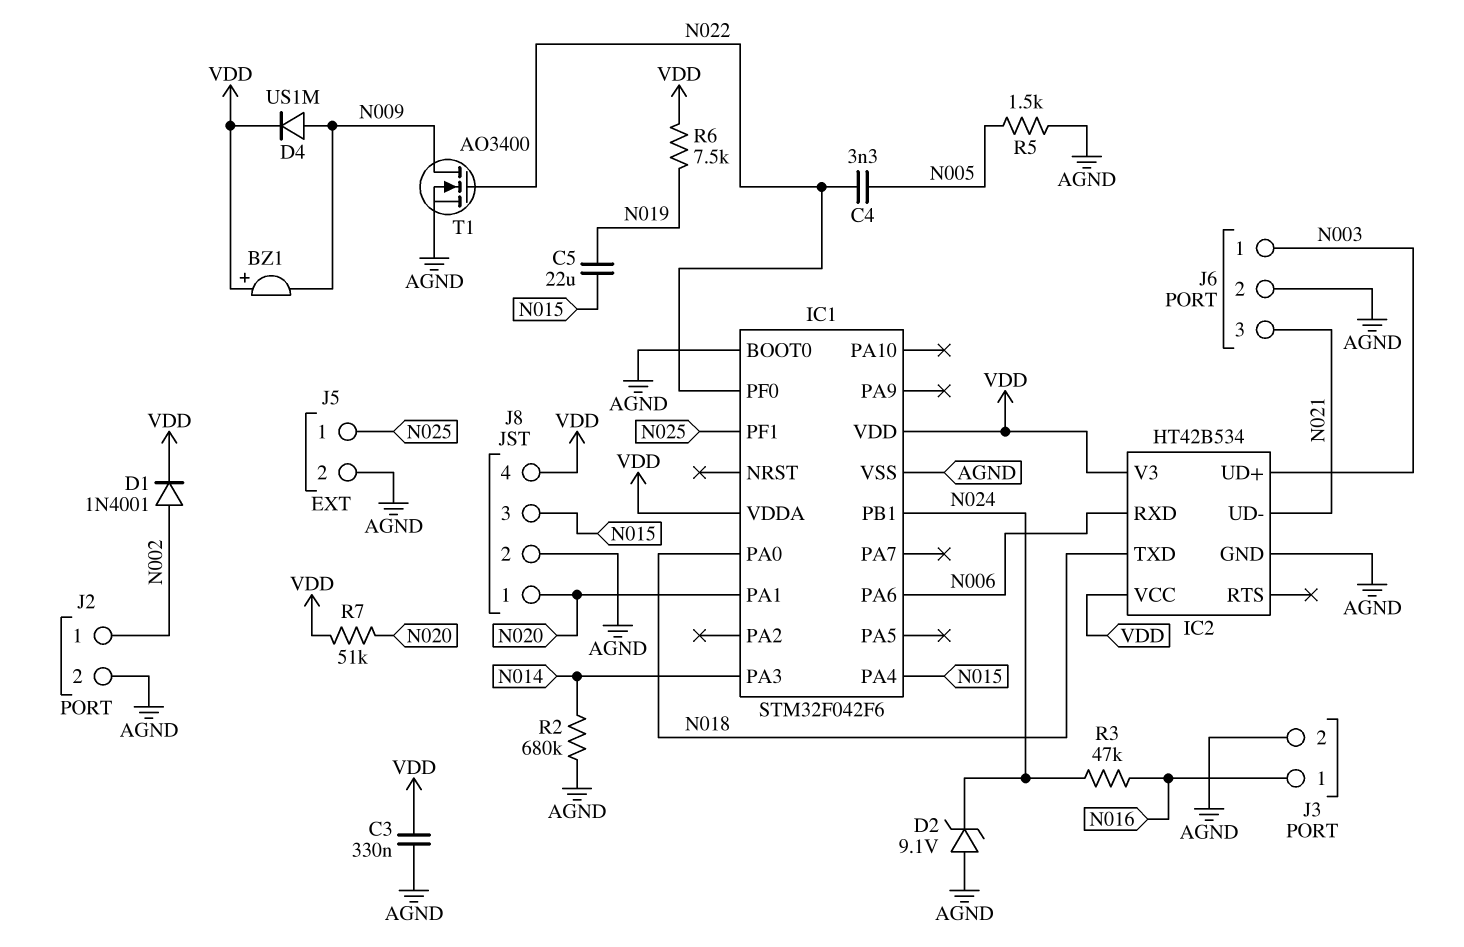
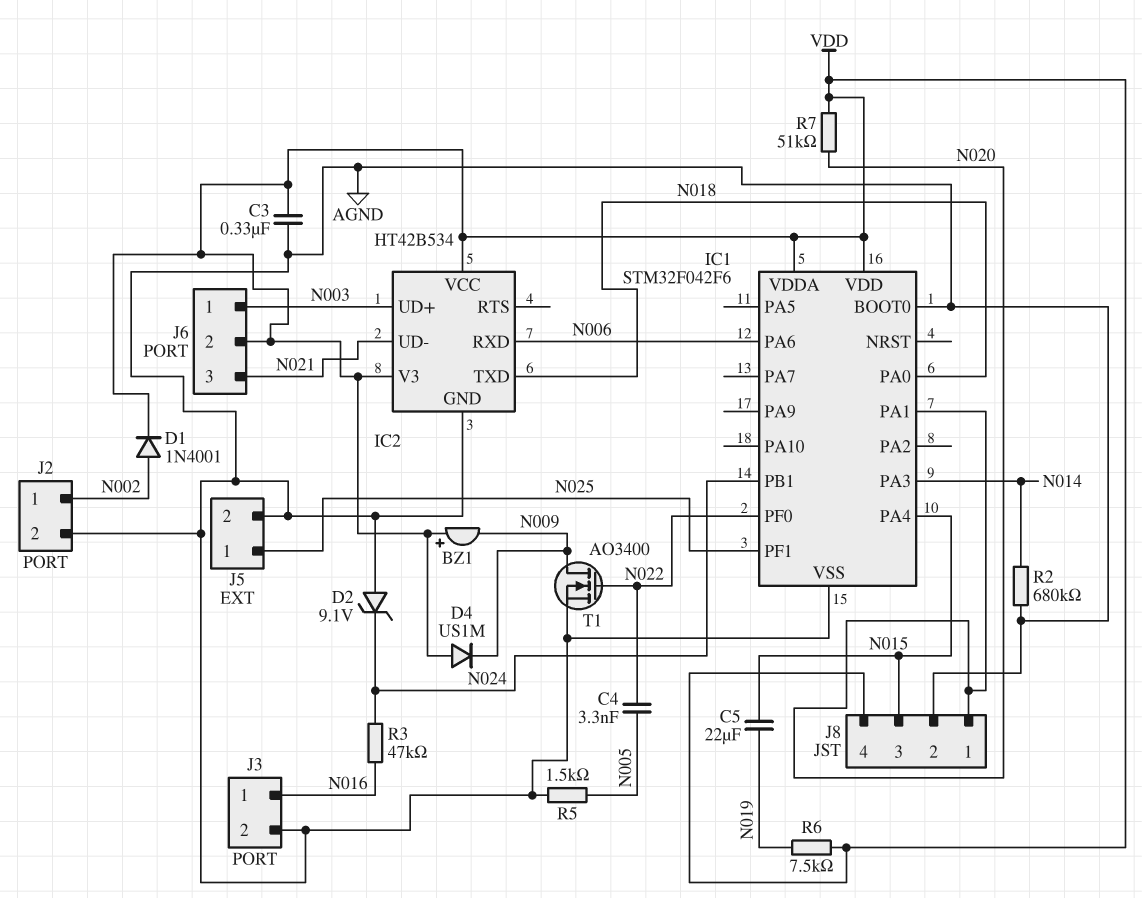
D4: diode US1M (A N009, K VDD) -> diode US1M (A VDD, K N009)
J6 pin 2: AGND -> VDD

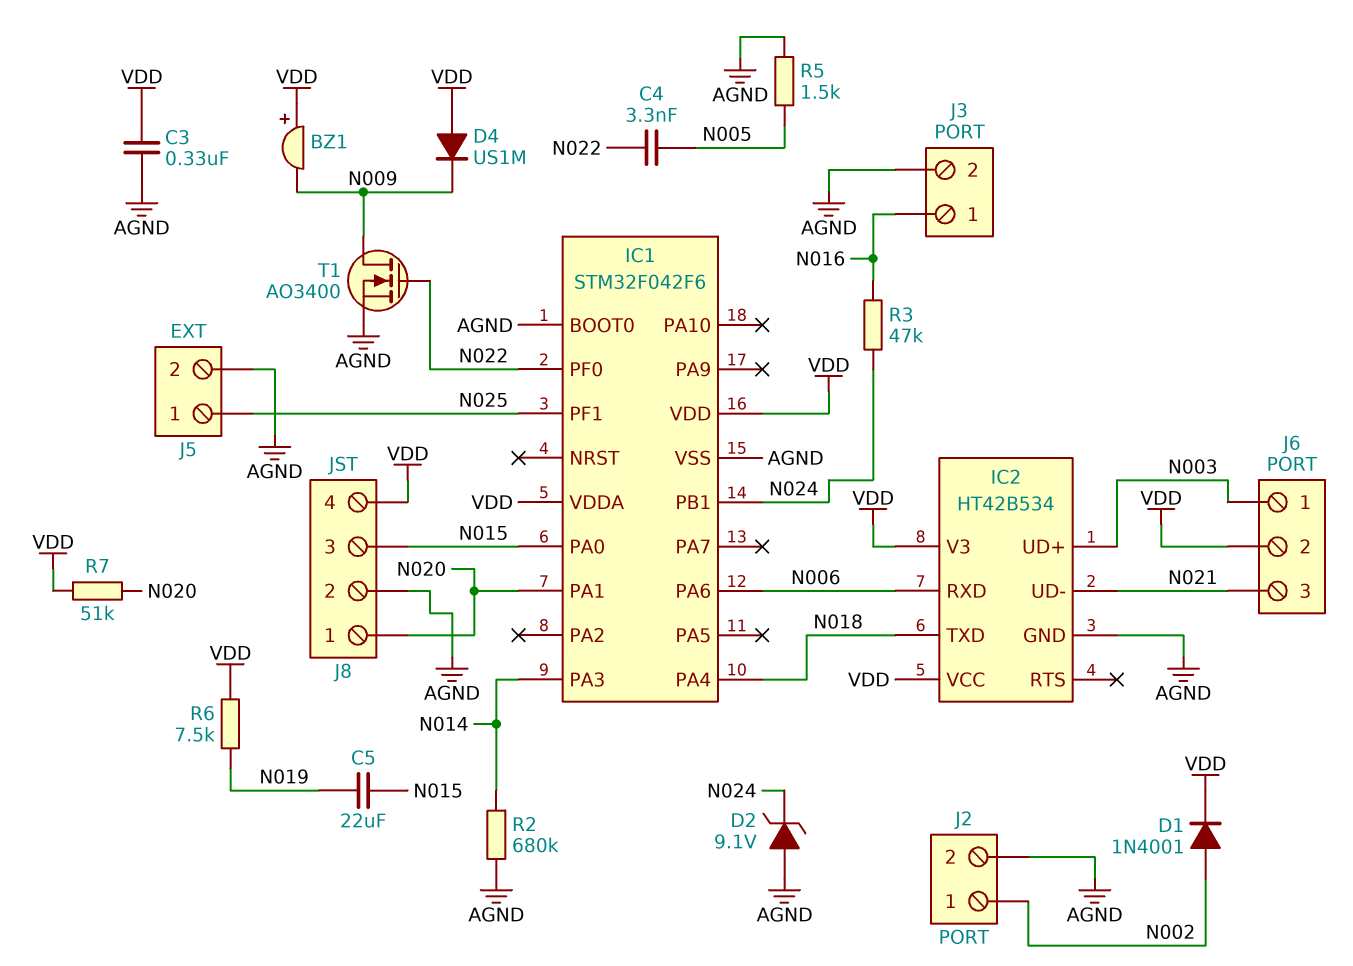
IC1 pin PA0: N018 -> N015
IC1 pin PA4: N015 -> N018

